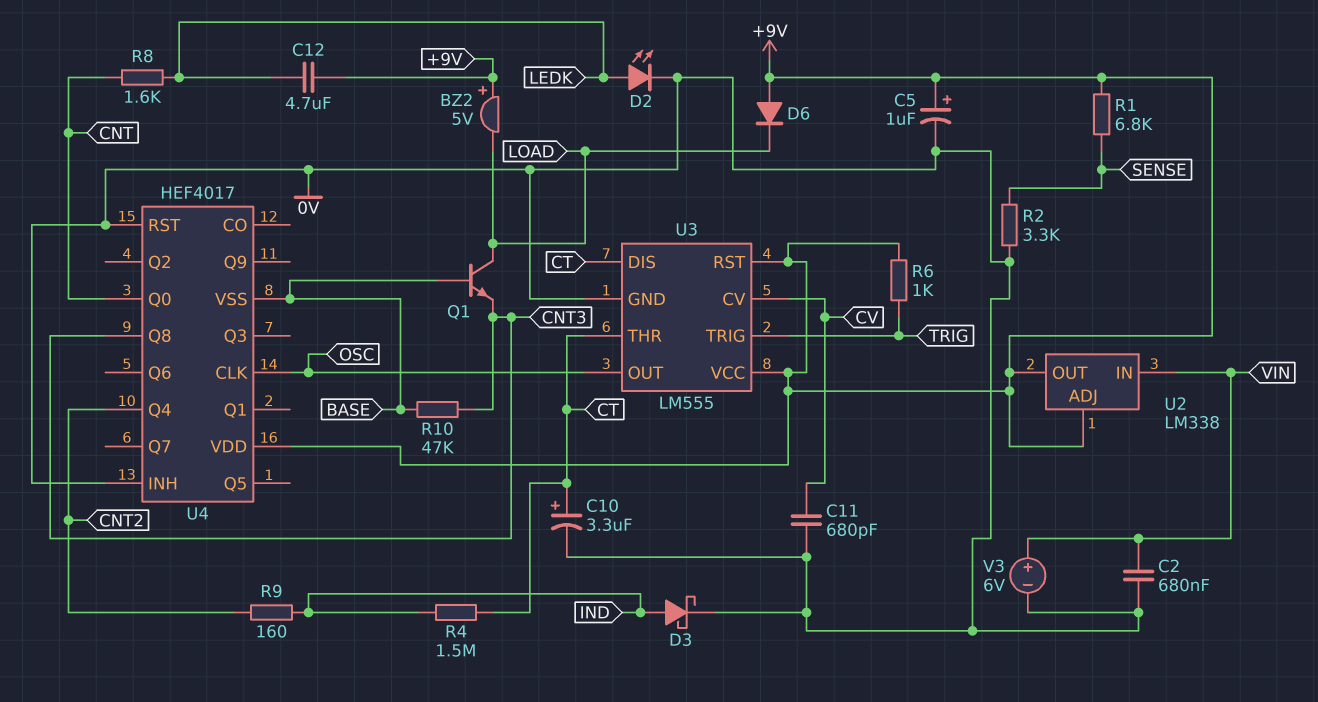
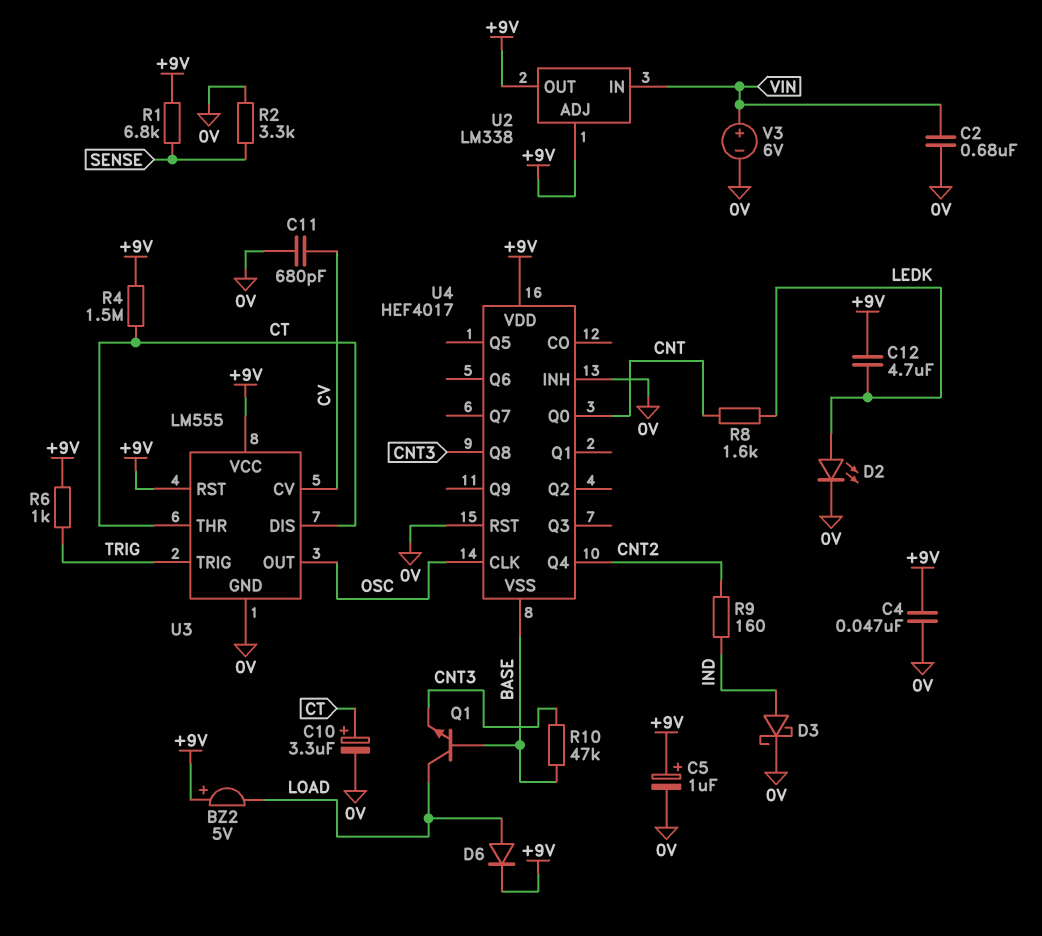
C4: none -> 47nF (+9V, 0V)
D6: diode (A +9V, K LOAD) -> diode (A LOAD, K +9V)
R4: 1.5M (CT, IND) -> 1.5M (+9V, CT)

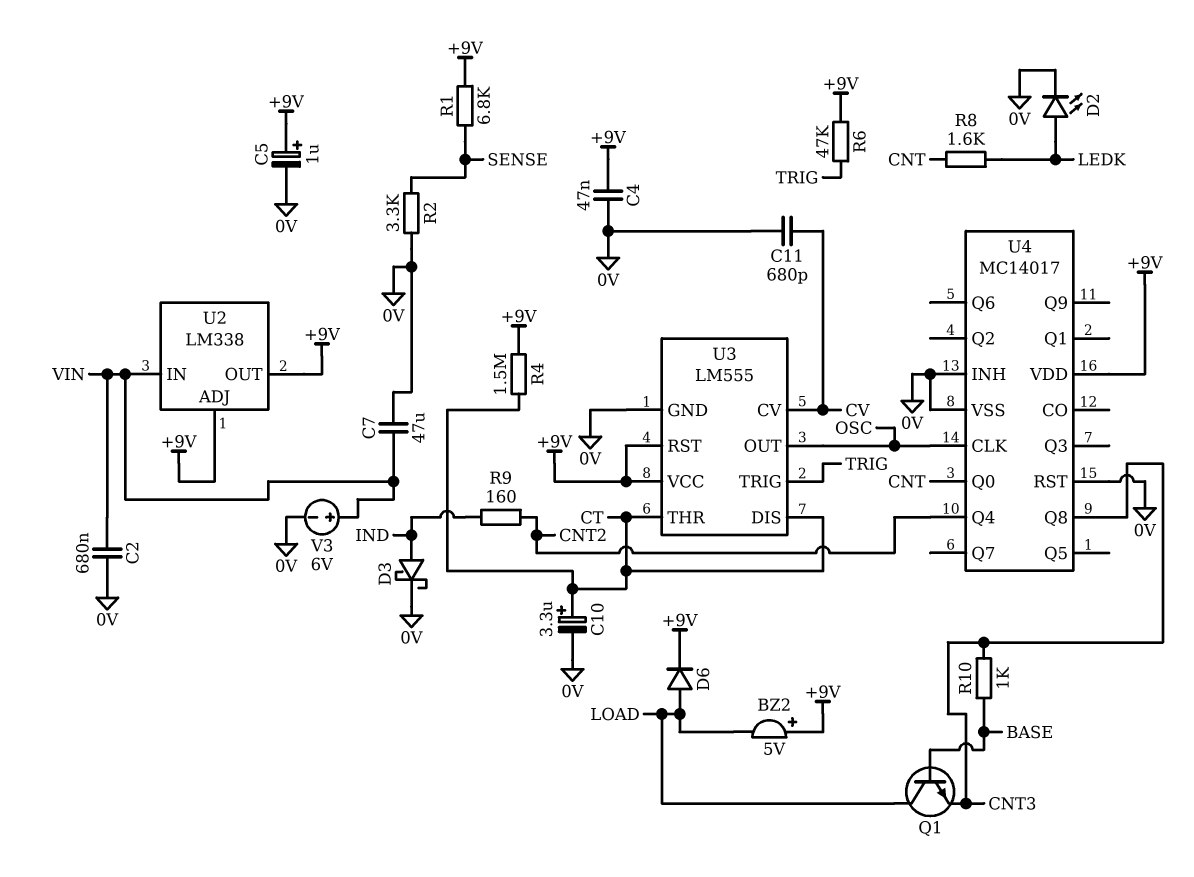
C7: none -> 47uF (0V, VIN)
C12: 4.7uF (+9V, LEDK) -> none
R6: 1k (+9V, TRIG) -> 47k (+9V, TRIG)
R10: 47k (BASE, CNT3) -> 1k (BASE, CNT3)
U4: HEF4017 -> MC14017
U4 pin VSS: BASE -> 0V

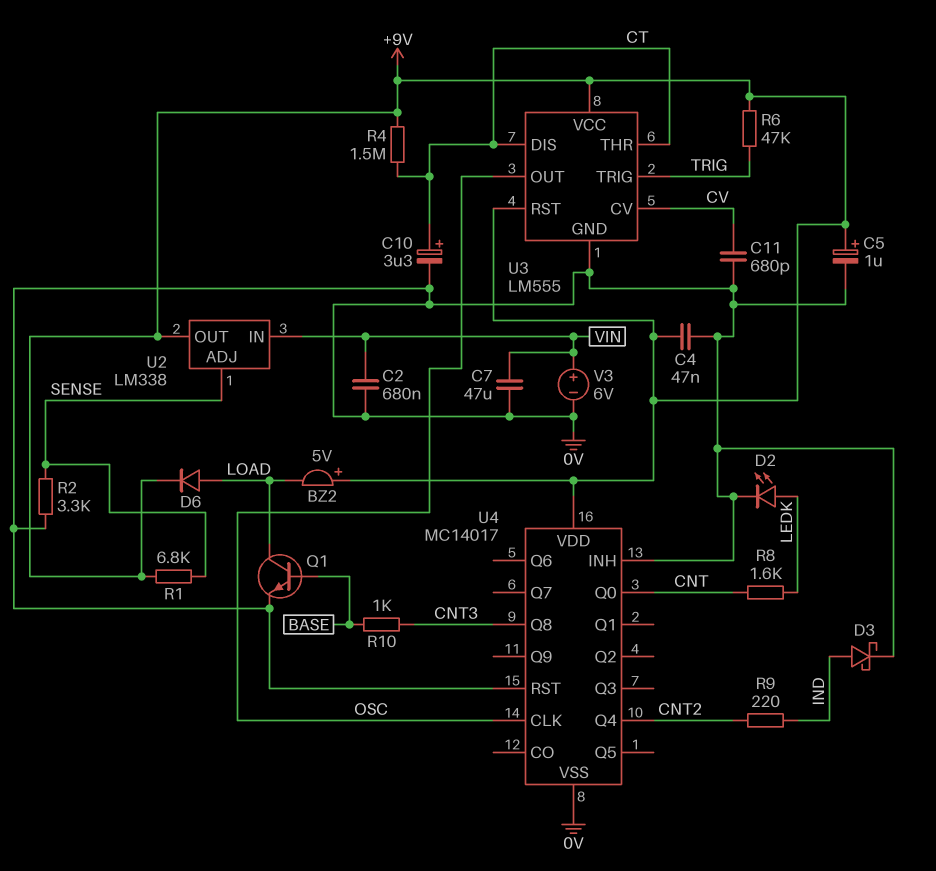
Q1: NPN (B BASE, C LOAD, E CNT3) -> NPN (B BASE, C LOAD, E 0V)
R9: 160 (CNT2, IND) -> 220 (CNT2, IND)
U2 pin ADJ: +9V -> SENSE

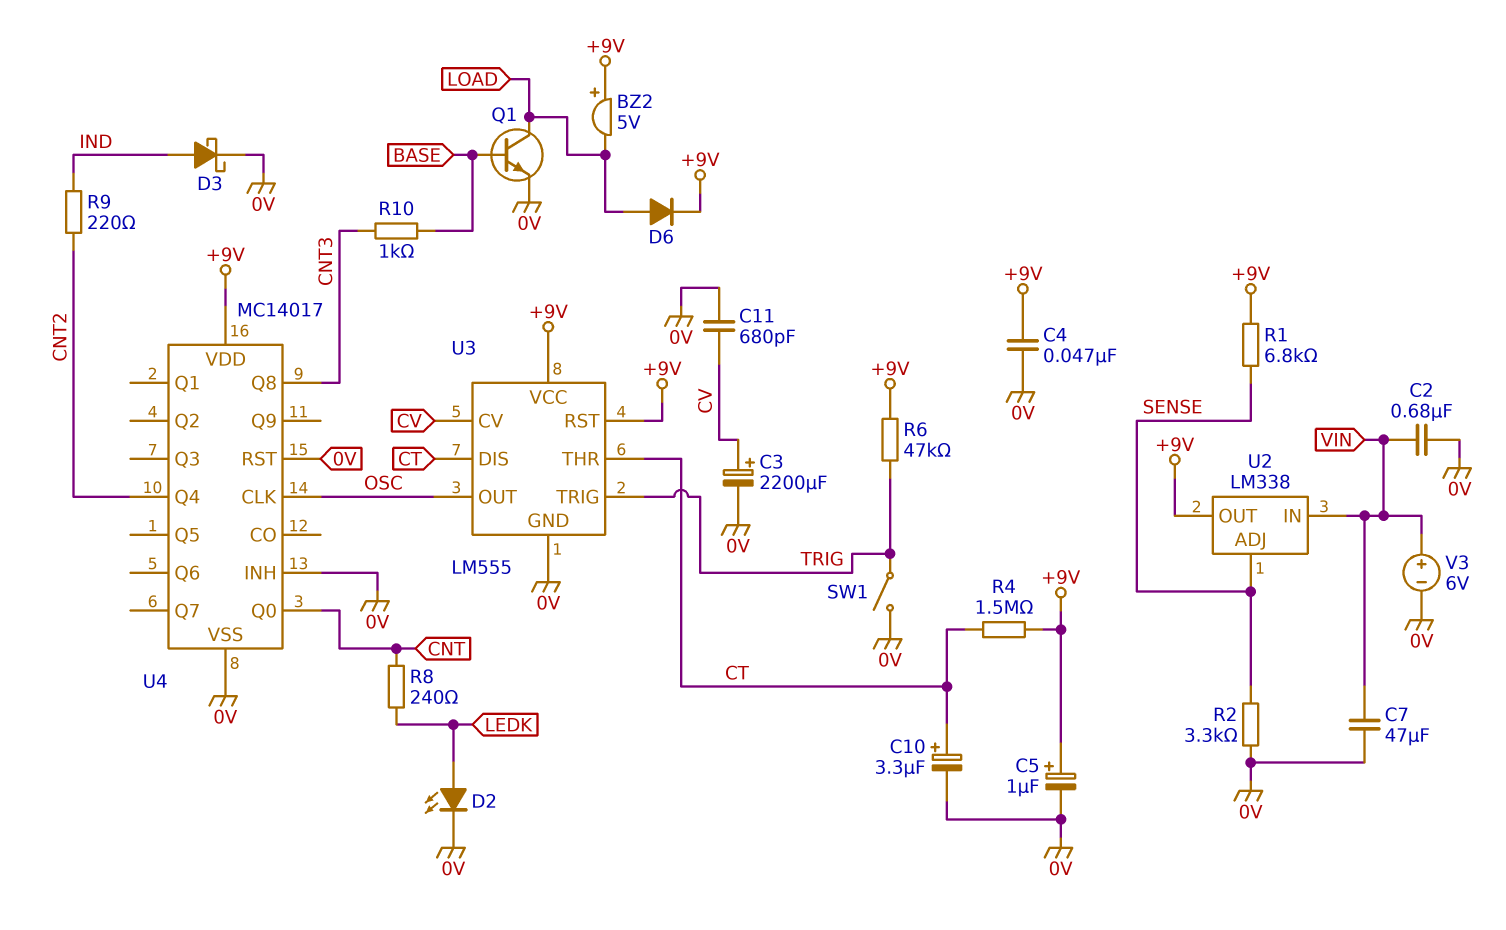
C3: none -> 2200uF (plus CV, minus 0V)
R8: 1.6k (CNT, LEDK) -> 240 (CNT, LEDK)
SW1: none -> switch (0V, TRIG)

